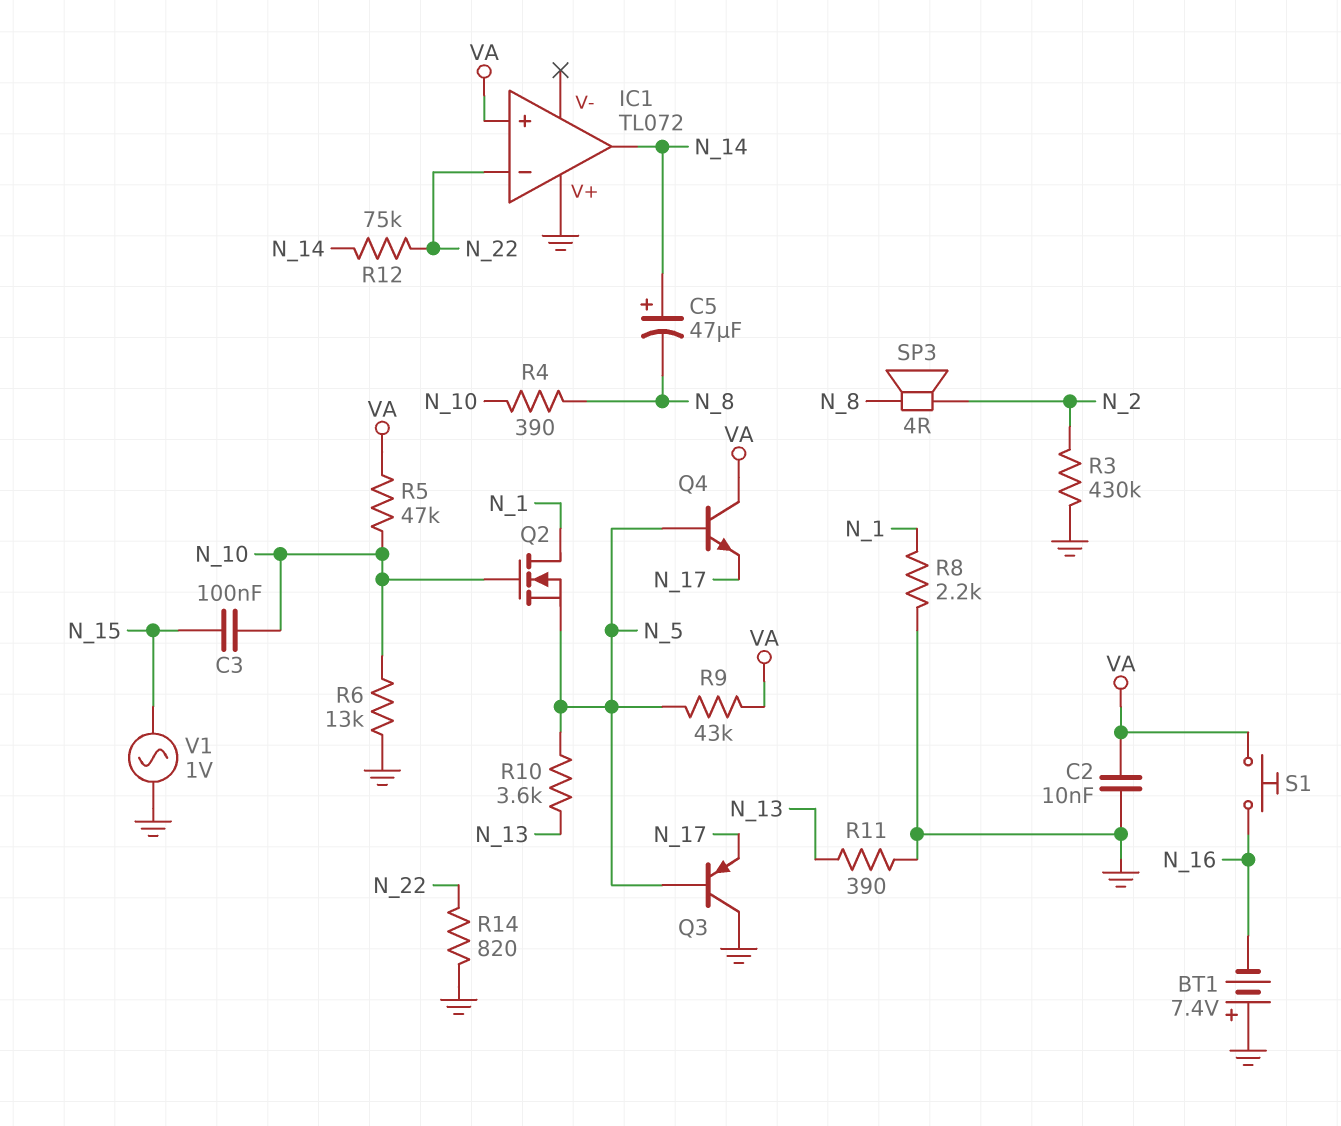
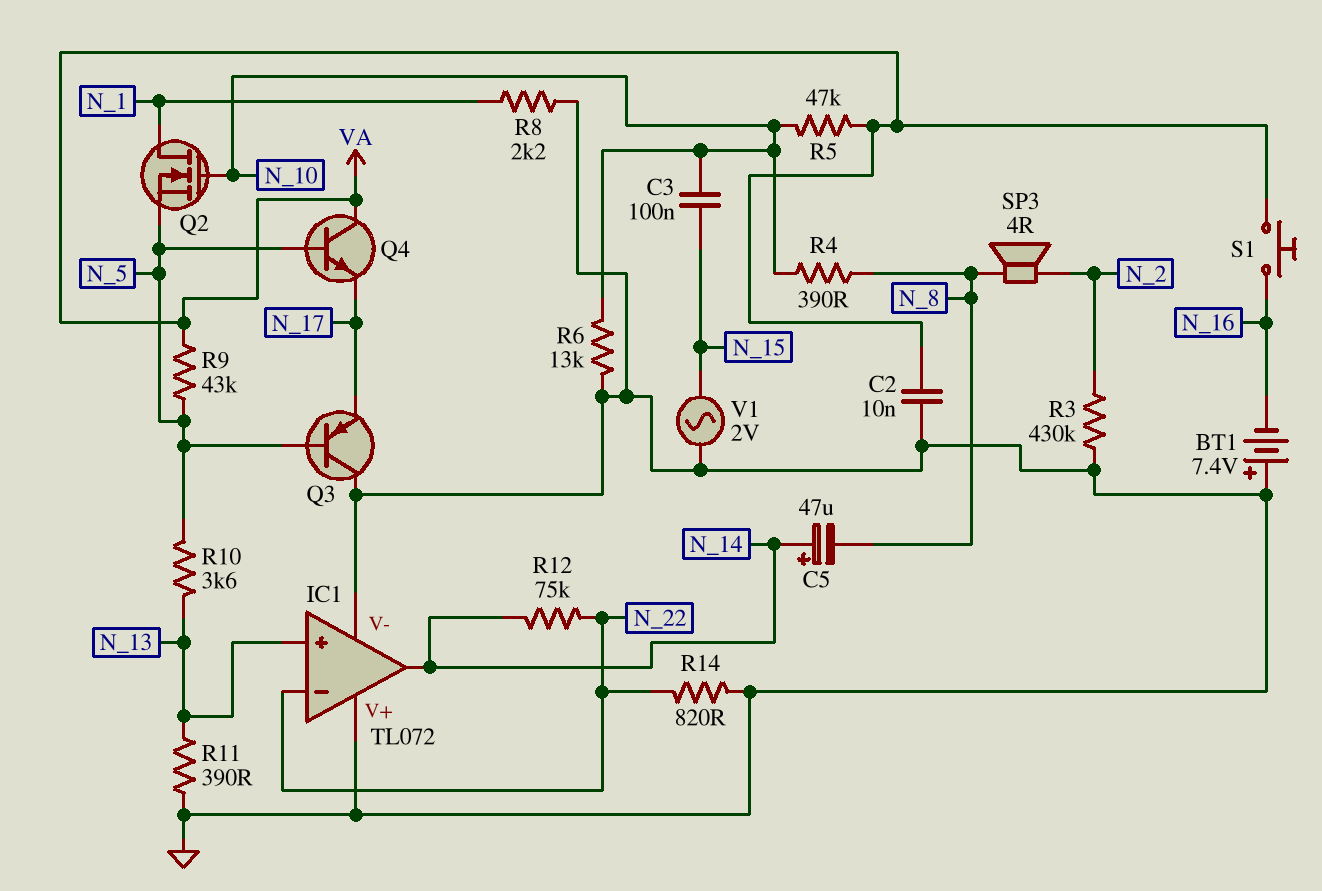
IC1 pin V-: none -> GND
IC1 pin in+: VA -> N_13
V1: AC 1V (GND, N_15) -> AC 2V (GND, N_15)

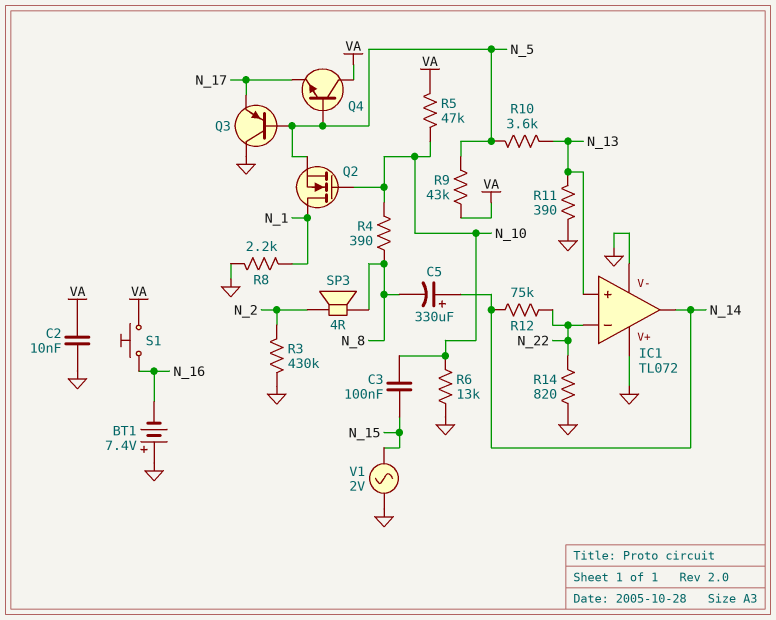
C5: 47uF (plus N_14, minus N_8) -> 330uF (plus N_14, minus N_8)

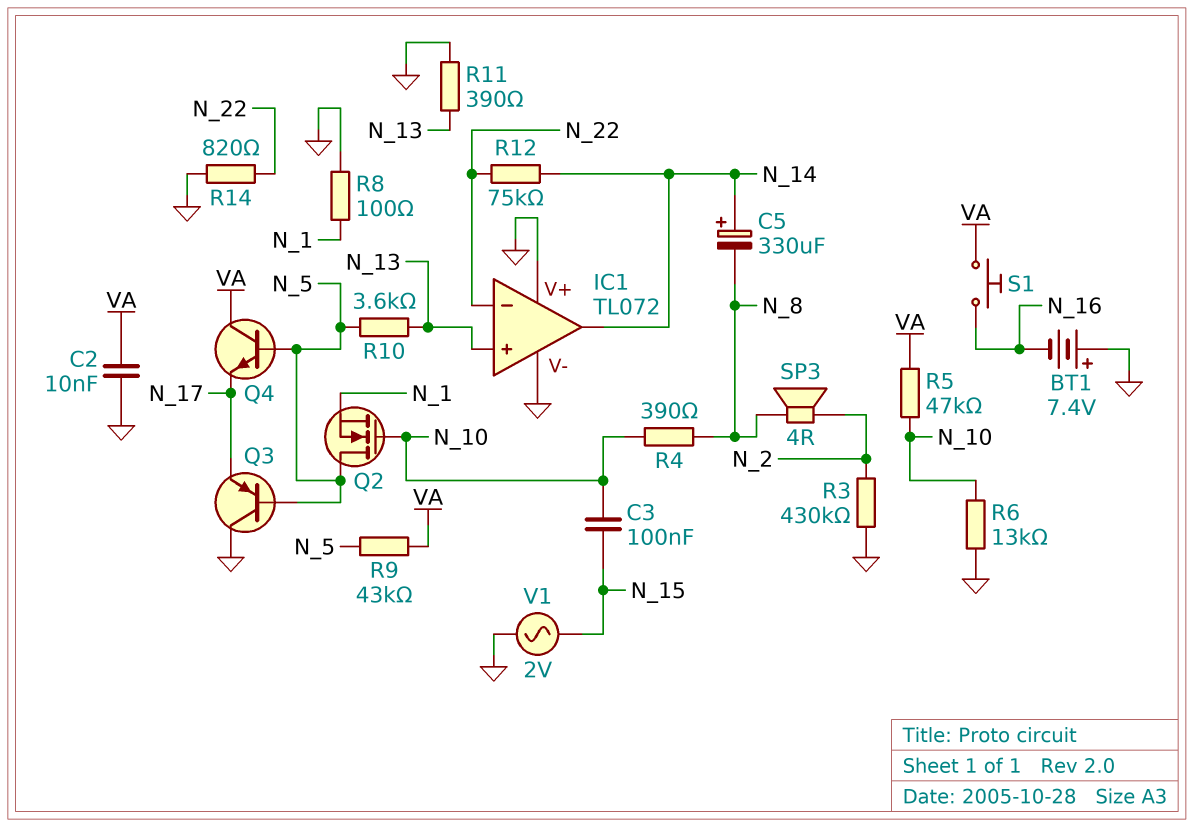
Q2: NMOS (G N_10, D N_1, S N_5) -> NMOS (G N_10, D N_5, S N_1)
R8: 2.2k (GND, N_1) -> 100 (GND, N_1)

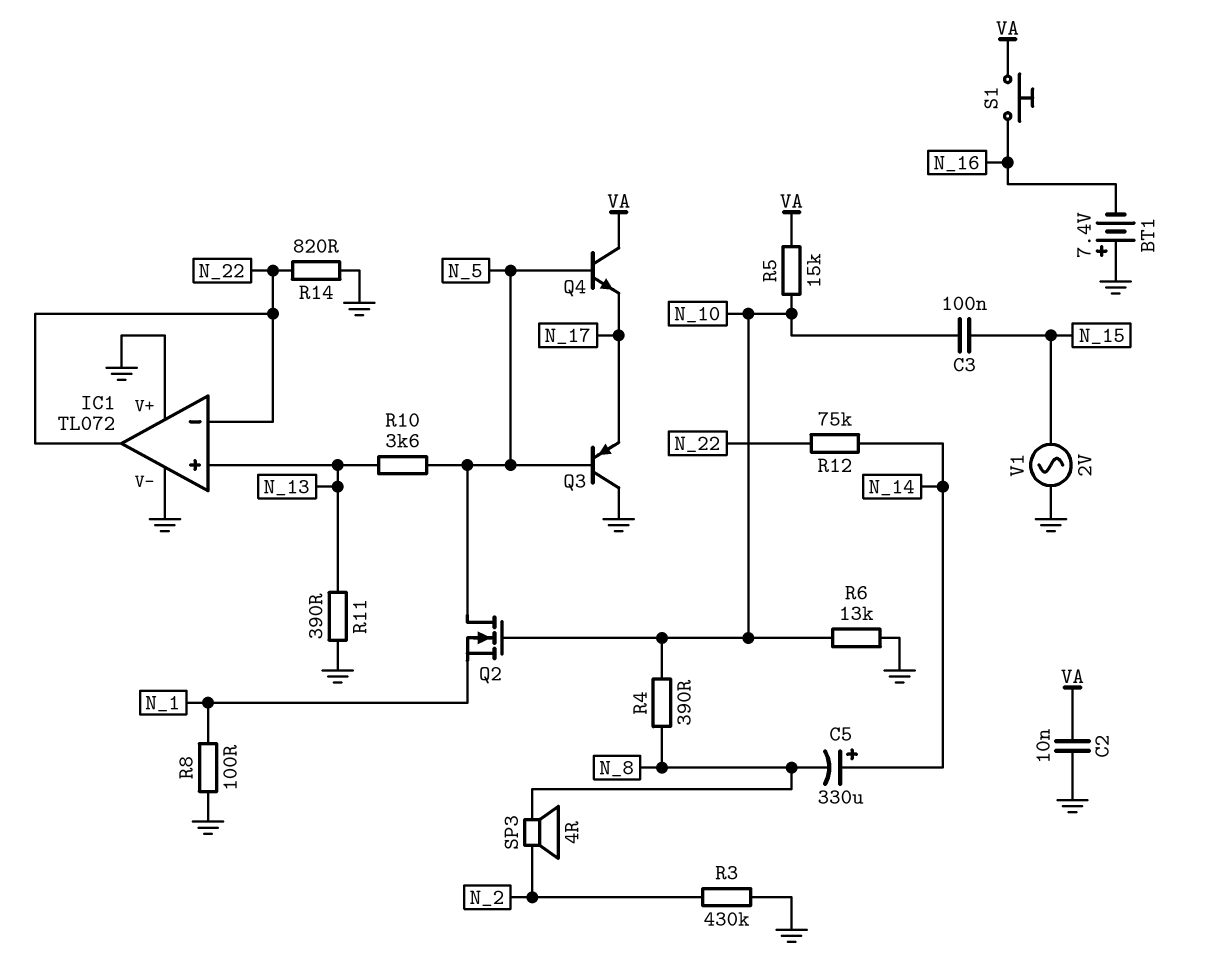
IC1 pin out: N_14 -> N_22
R5: 47k (N_10, VA) -> 15k (N_10, VA)
R9: 43k (N_5, VA) -> none

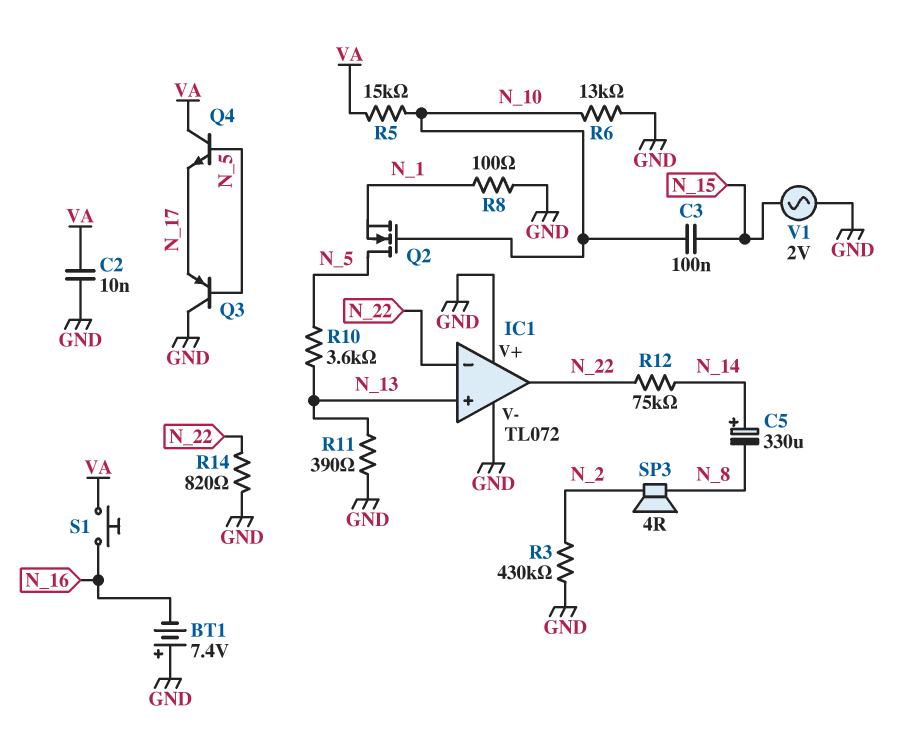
R4: 390 (N_8, N_10) -> none

